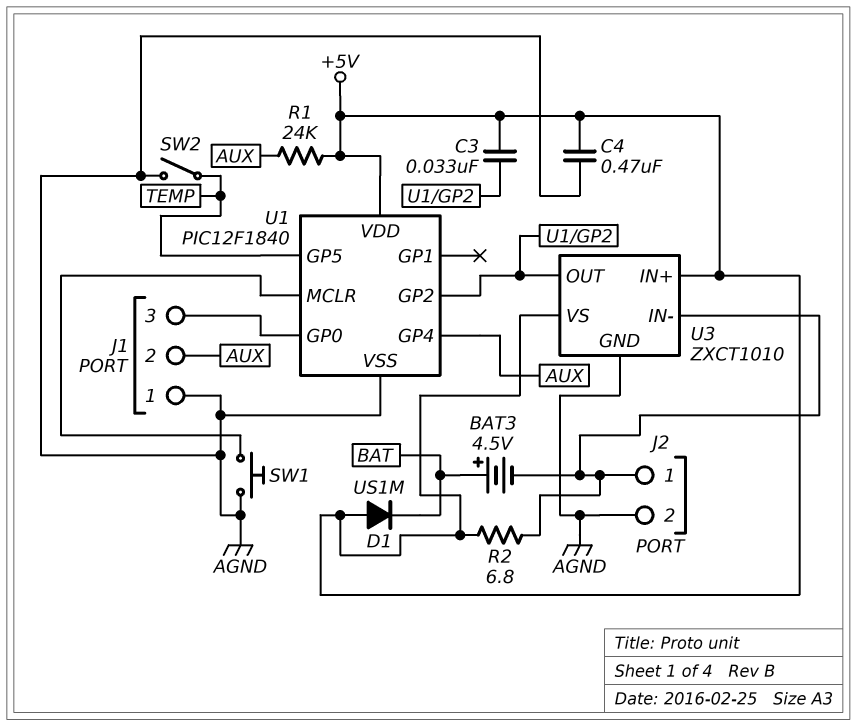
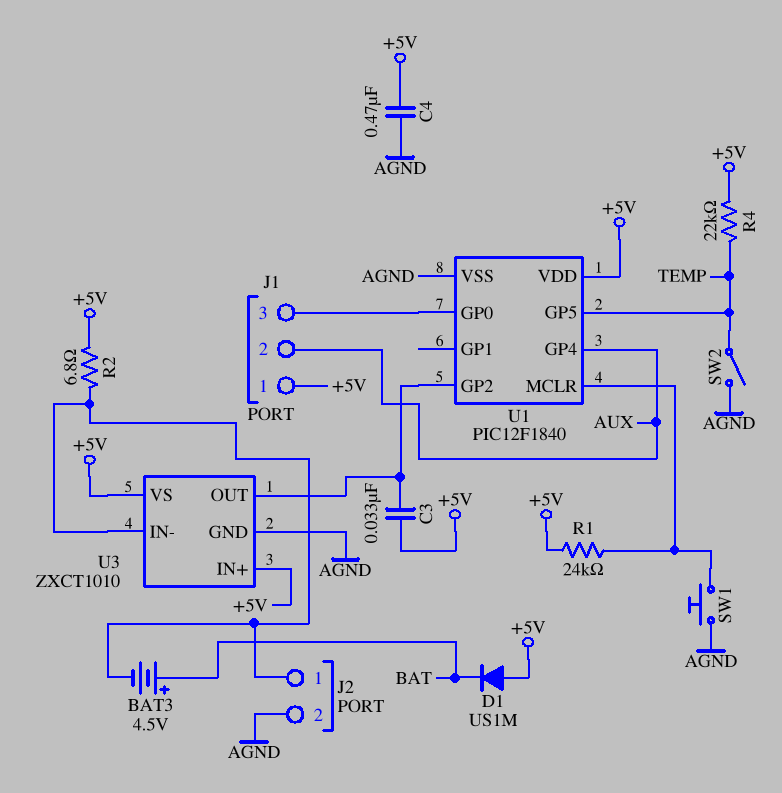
J1 pin 1: AGND -> +5V
R1: 24k (+5V, AUX) -> 24k (+5V, U1/MCLR)
R4: none -> 22k (+5V, TEMP)

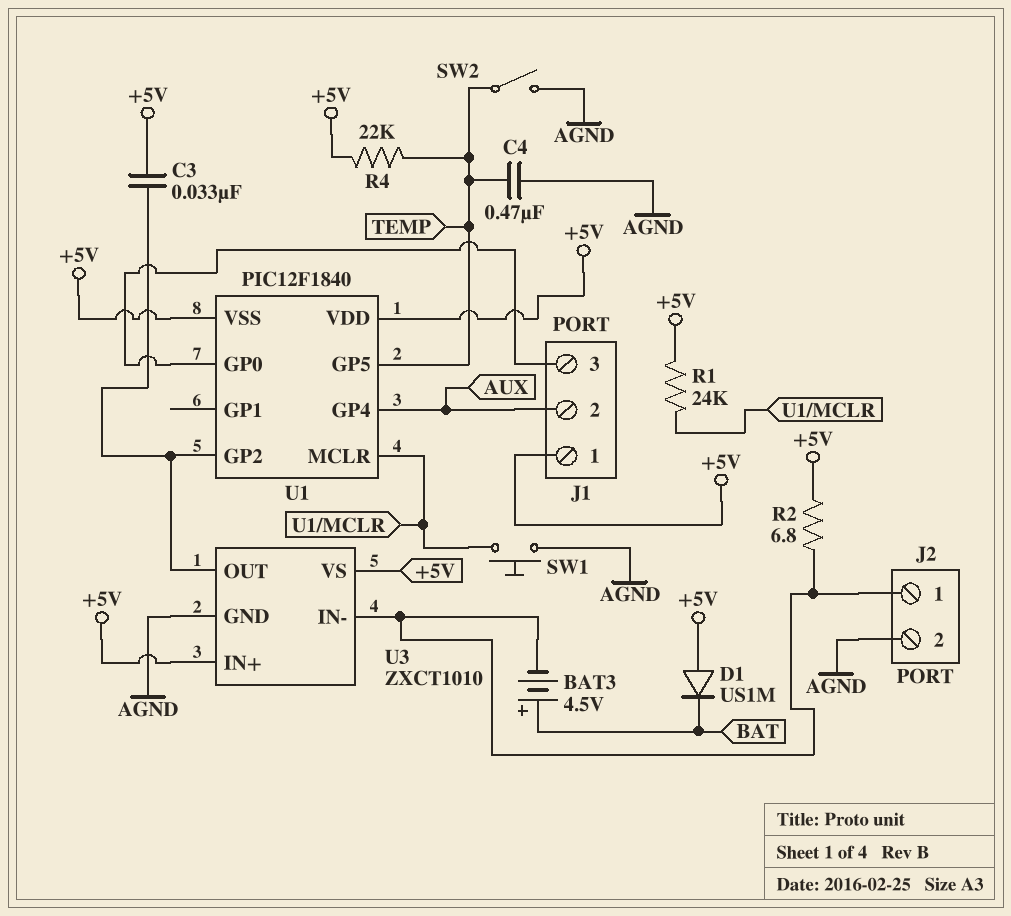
C4: 470nF (+5V, AGND) -> 470nF (AGND, TEMP)
U1 pin VSS: AGND -> +5V

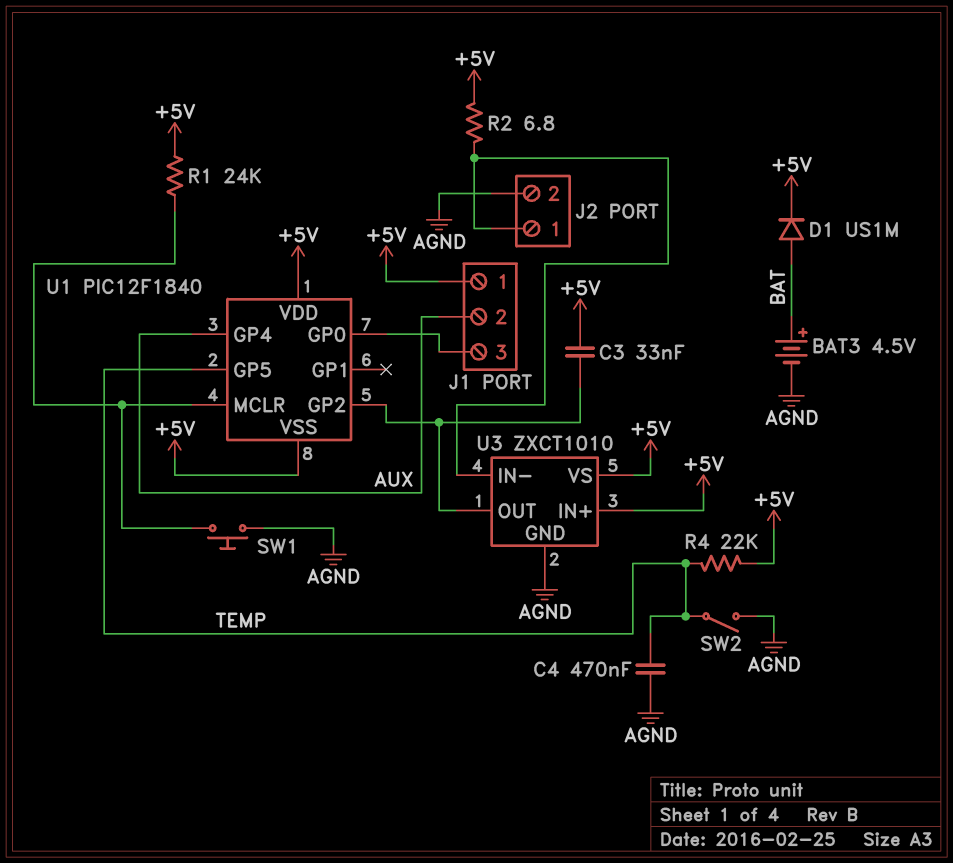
BAT3: 4.5V (plus BAT, minus J2/1) -> 4.5V (plus BAT, minus AGND)
D1: diode US1M (A +5V, K BAT) -> diode US1M (A BAT, K +5V)

